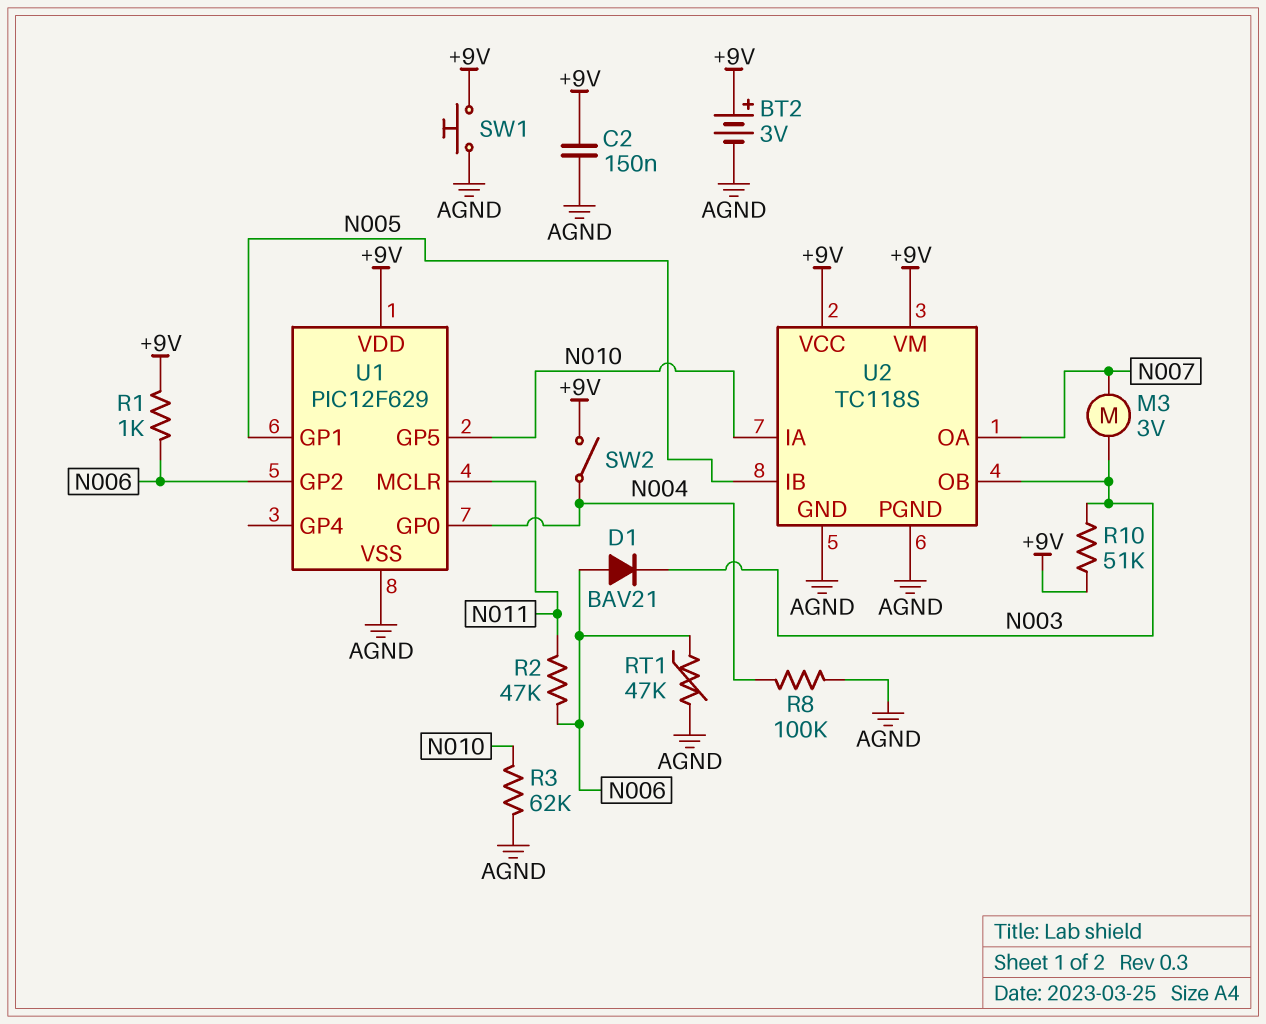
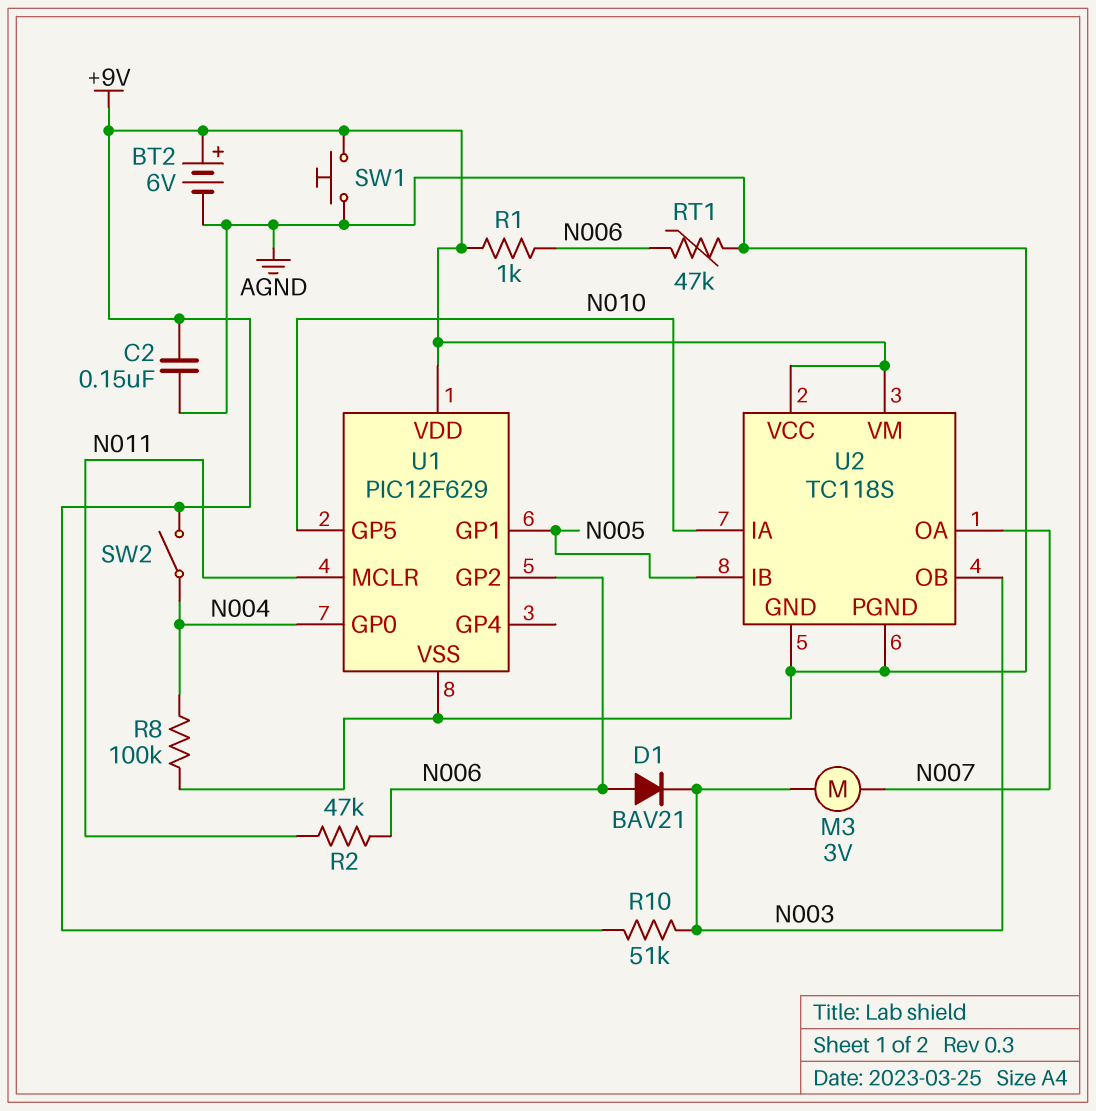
BT2: 3V (plus +9V, minus AGND) -> 6V (plus +9V, minus AGND)
R3: 62k (AGND, N010) -> none

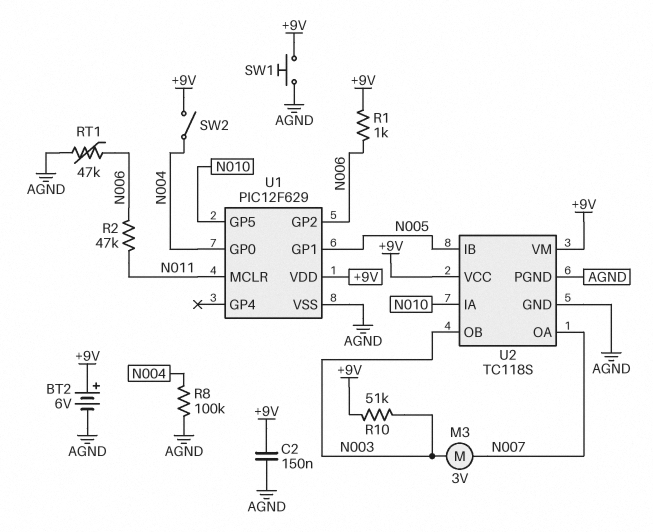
D1: diode BAV21 (A N006, K N003) -> none

